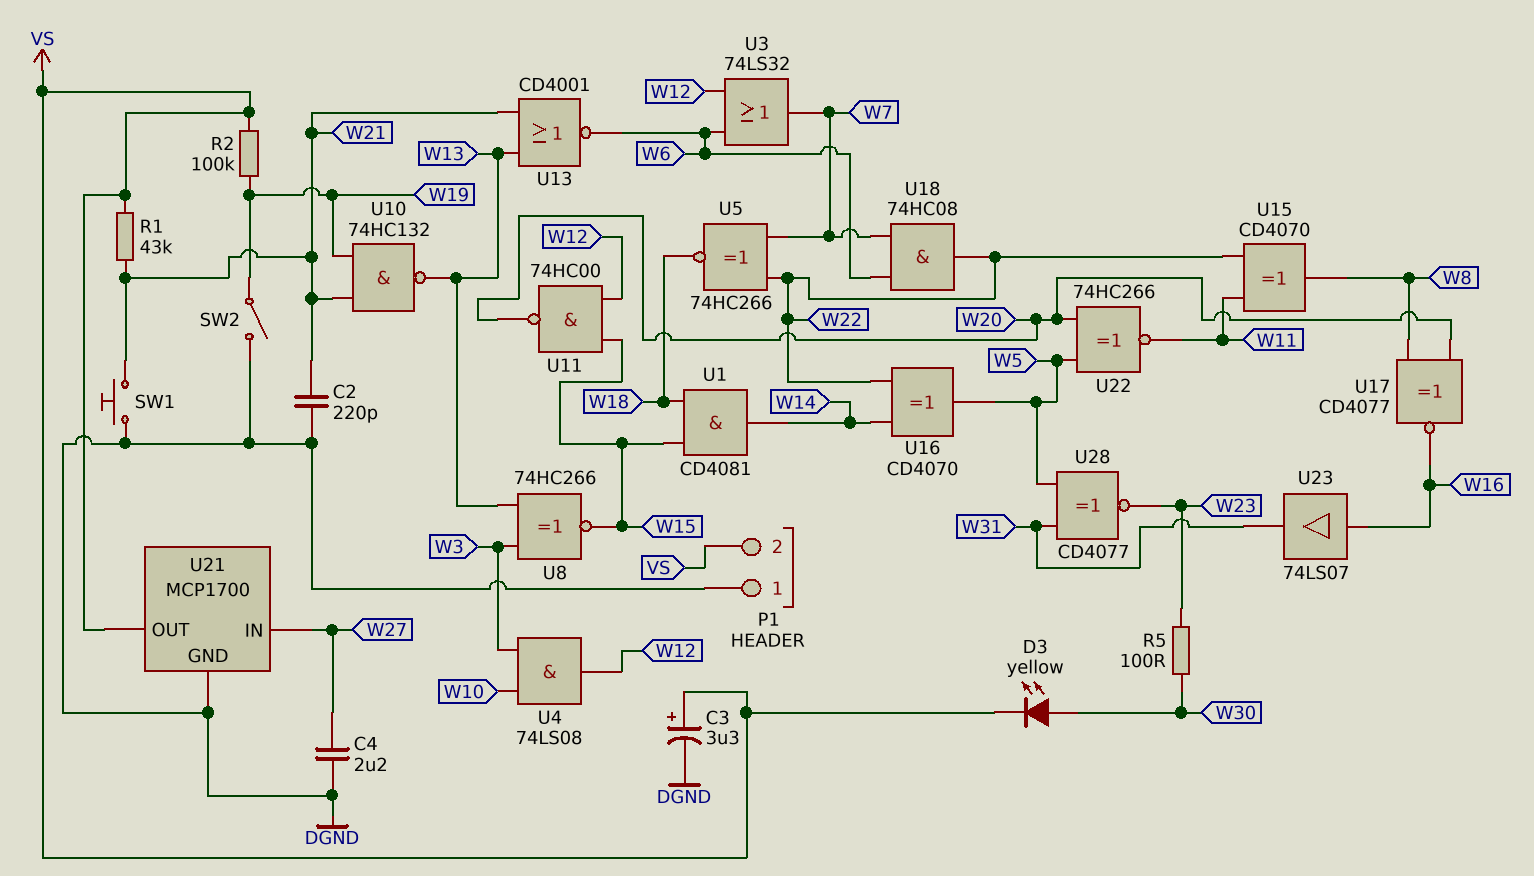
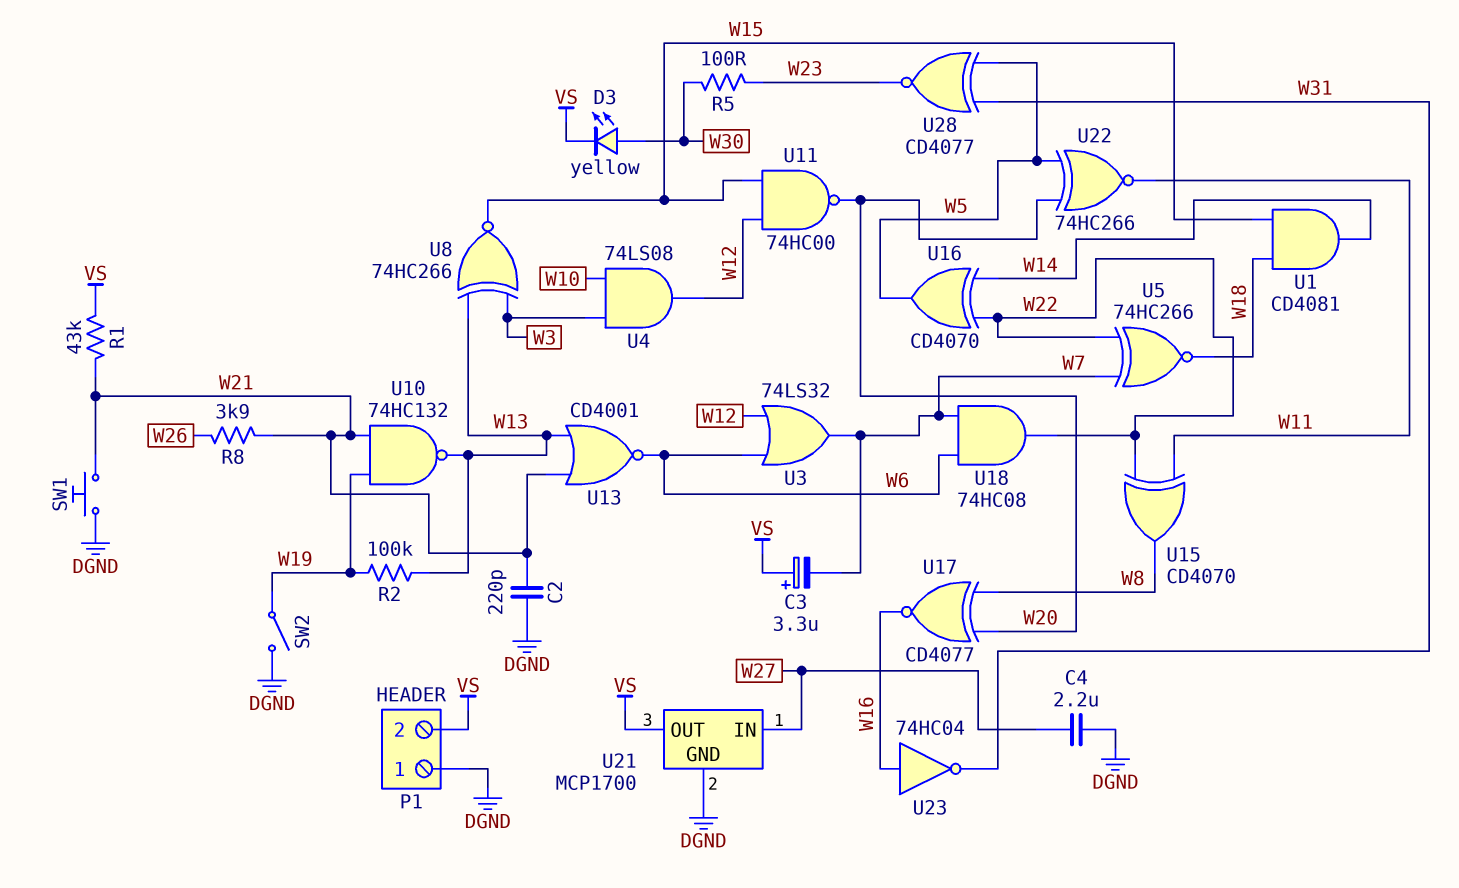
C3: 3.3uF (plus VS, minus DGND) -> 3.3uF (plus VS, minus W7)
R2: 100k (VS, W19) -> 100k (W13, W19)
R8: none -> 3.9k (W21, W26)
U23: buffer 74LS07 (in W16, out W31) -> NOT 74HC04 (in W16, out W31)

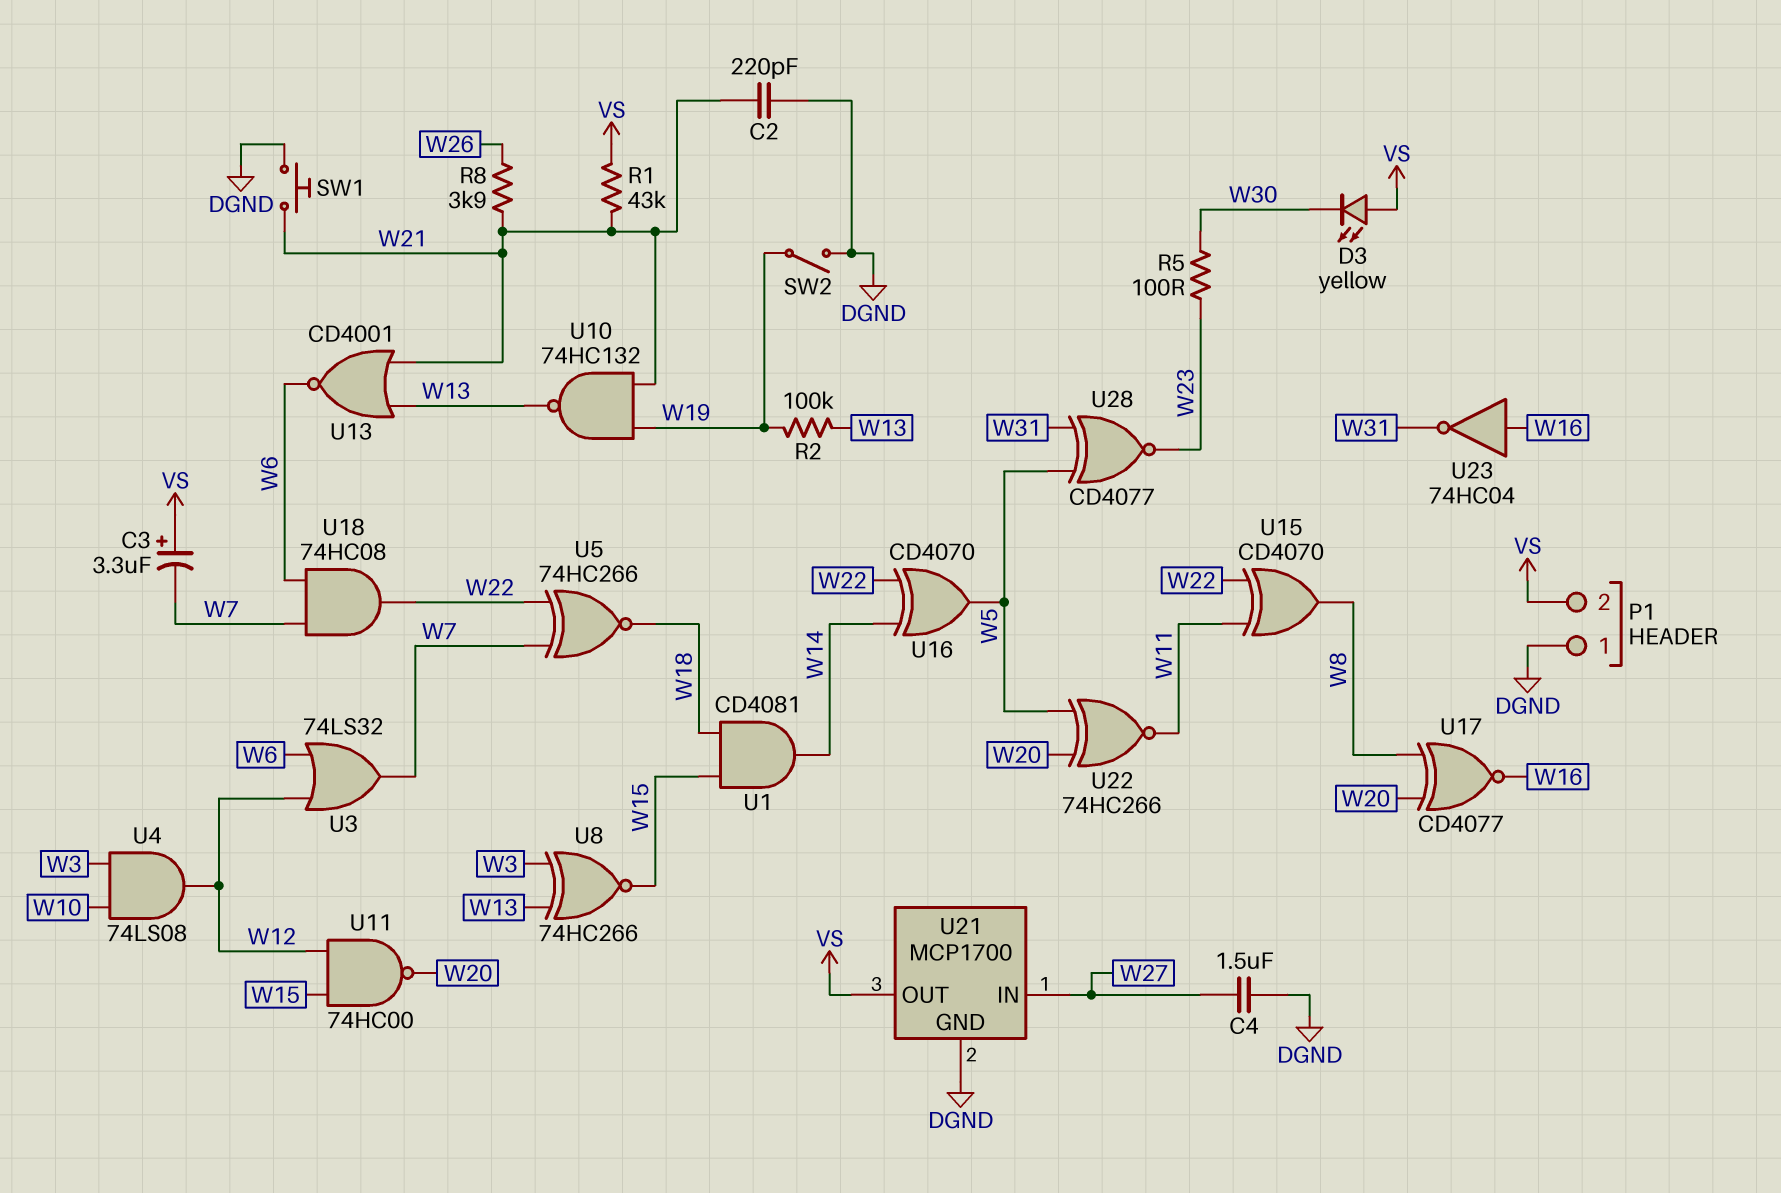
C4: 2.2uF (DGND, W27) -> 1.5uF (DGND, W27)
D3: LED yellow (A W30, K VS) -> LED yellow (A VS, K W30)

